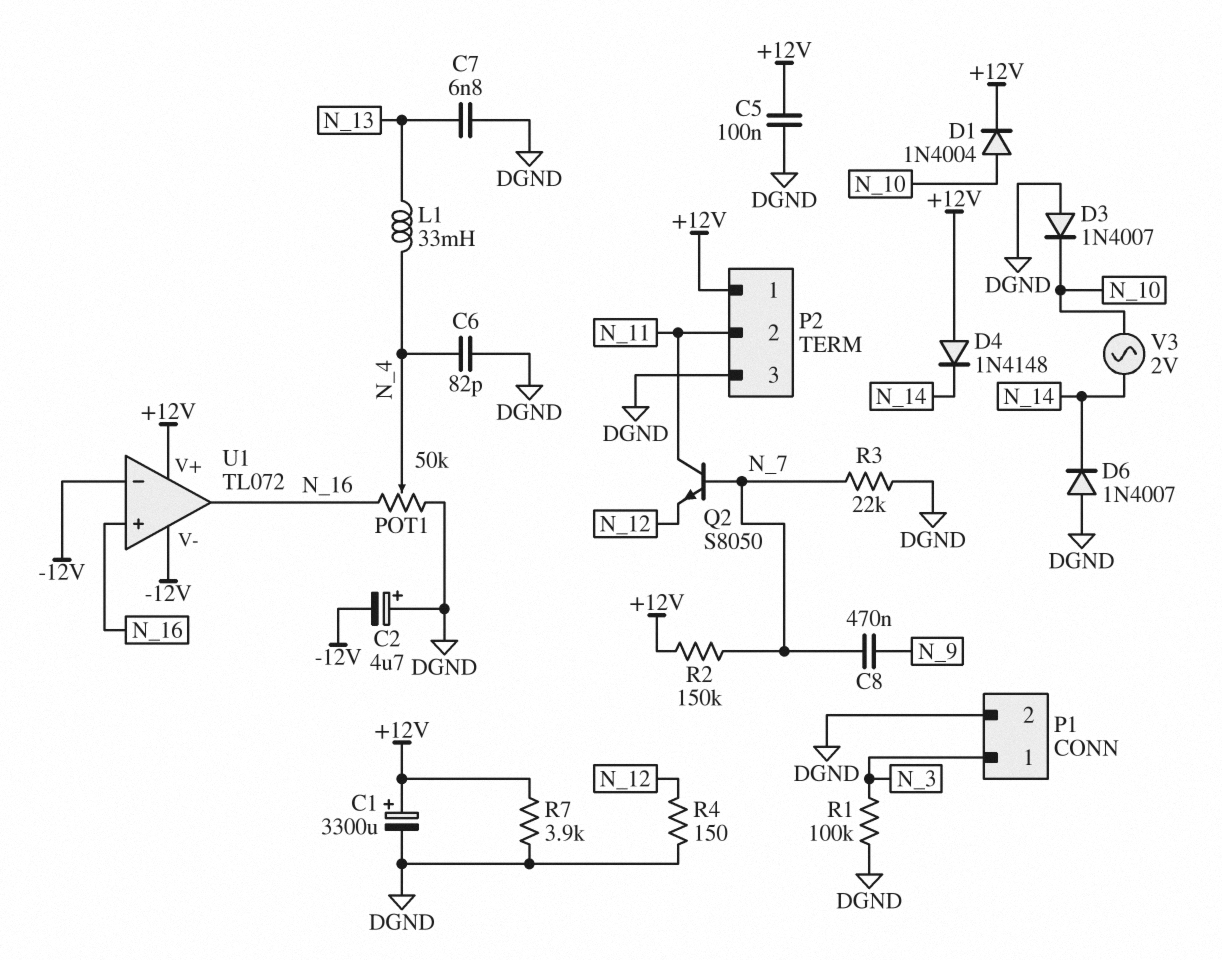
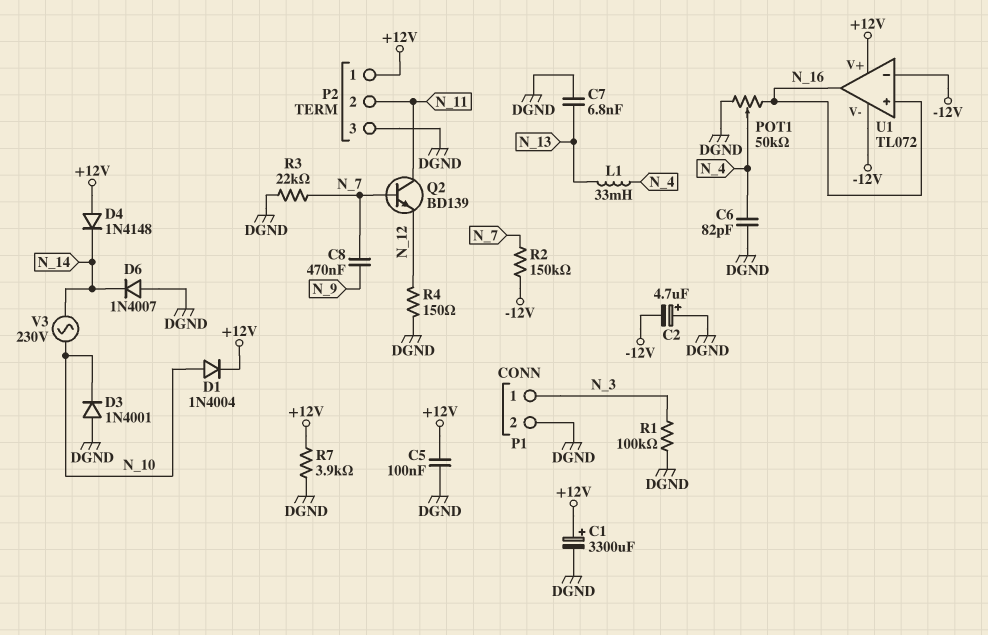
D3: diode 1N4007 (A DGND, K N_10) -> diode 1N4001 (A DGND, K N_10)
Q2: NPN S8050 (B N_7, C N_11, E N_12) -> NPN BD139 (B N_7, C N_11, E N_12)
R2: 150k (+12V, N_7) -> 150k (-12V, N_7)
V3: AC 2V (N_10, N_14) -> AC 230V (N_10, N_14)

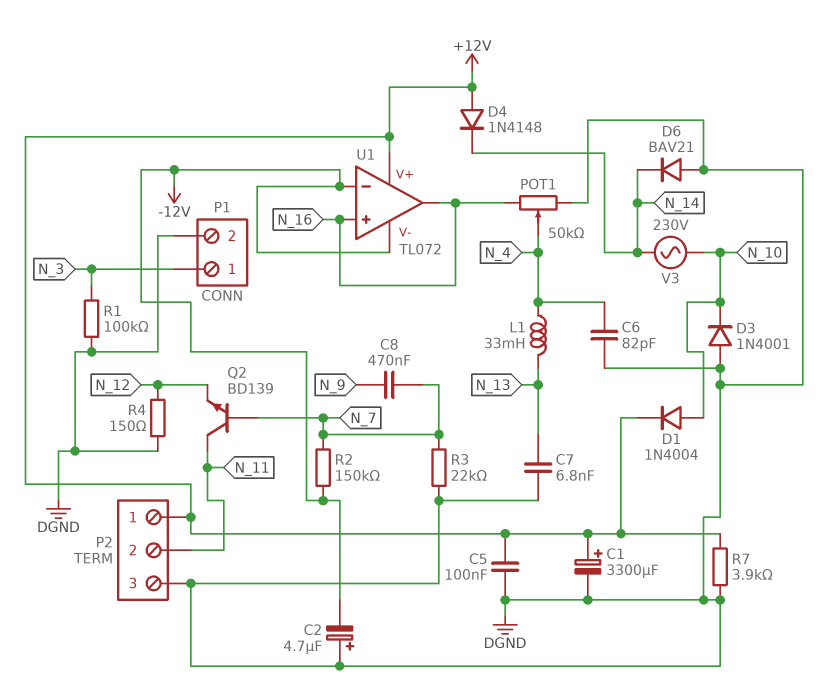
D6: diode 1N4007 (A DGND, K N_14) -> diode BAV21 (A DGND, K N_14)

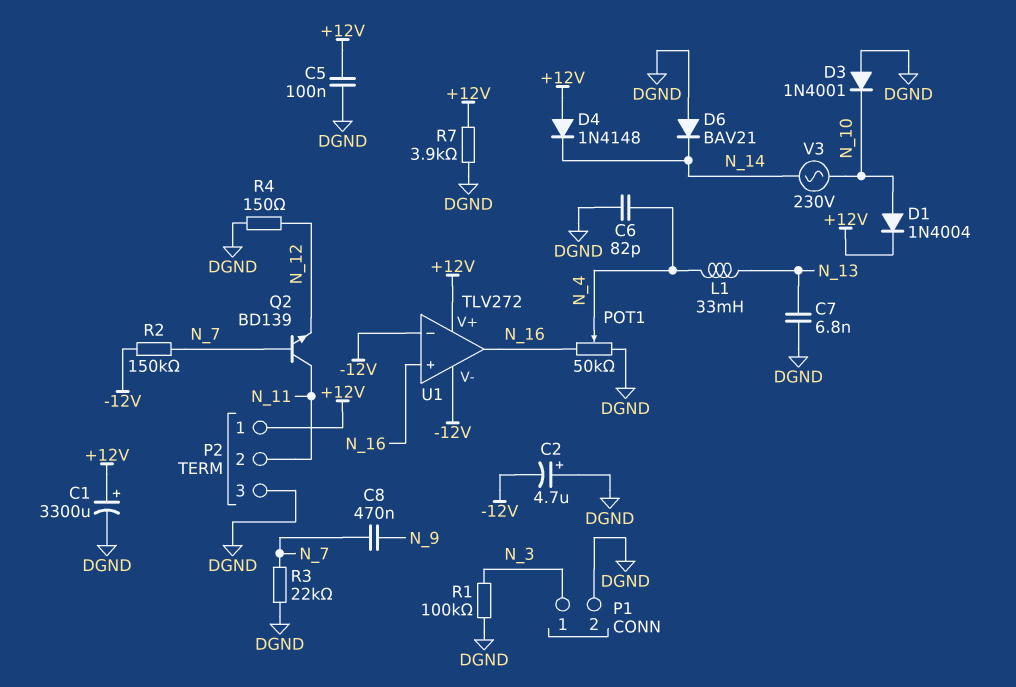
U1: TL072 -> TLV272

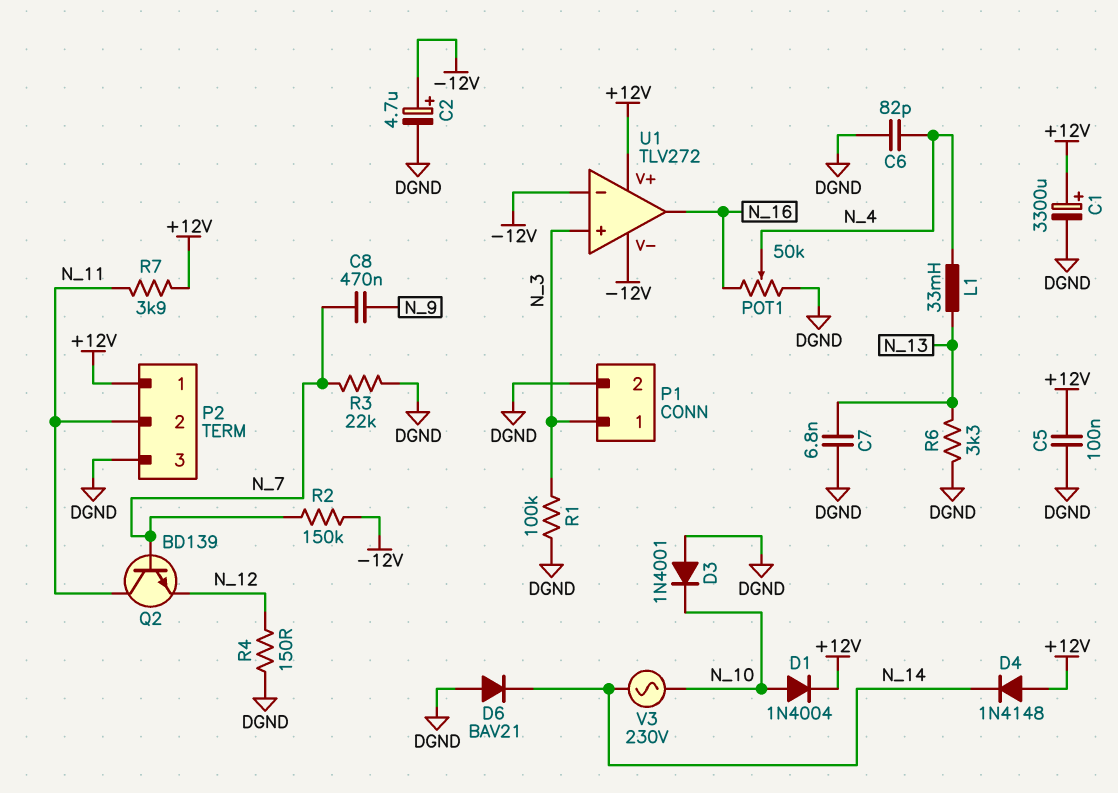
C2: 4.7uF (plus DGND, minus -12V) -> 4.7uF (plus -12V, minus DGND)
R6: none -> 3.3k (DGND, N_13)
R7: 3.9k (+12V, DGND) -> 3.9k (+12V, N_11)
U1 pin in+: N_16 -> N_3

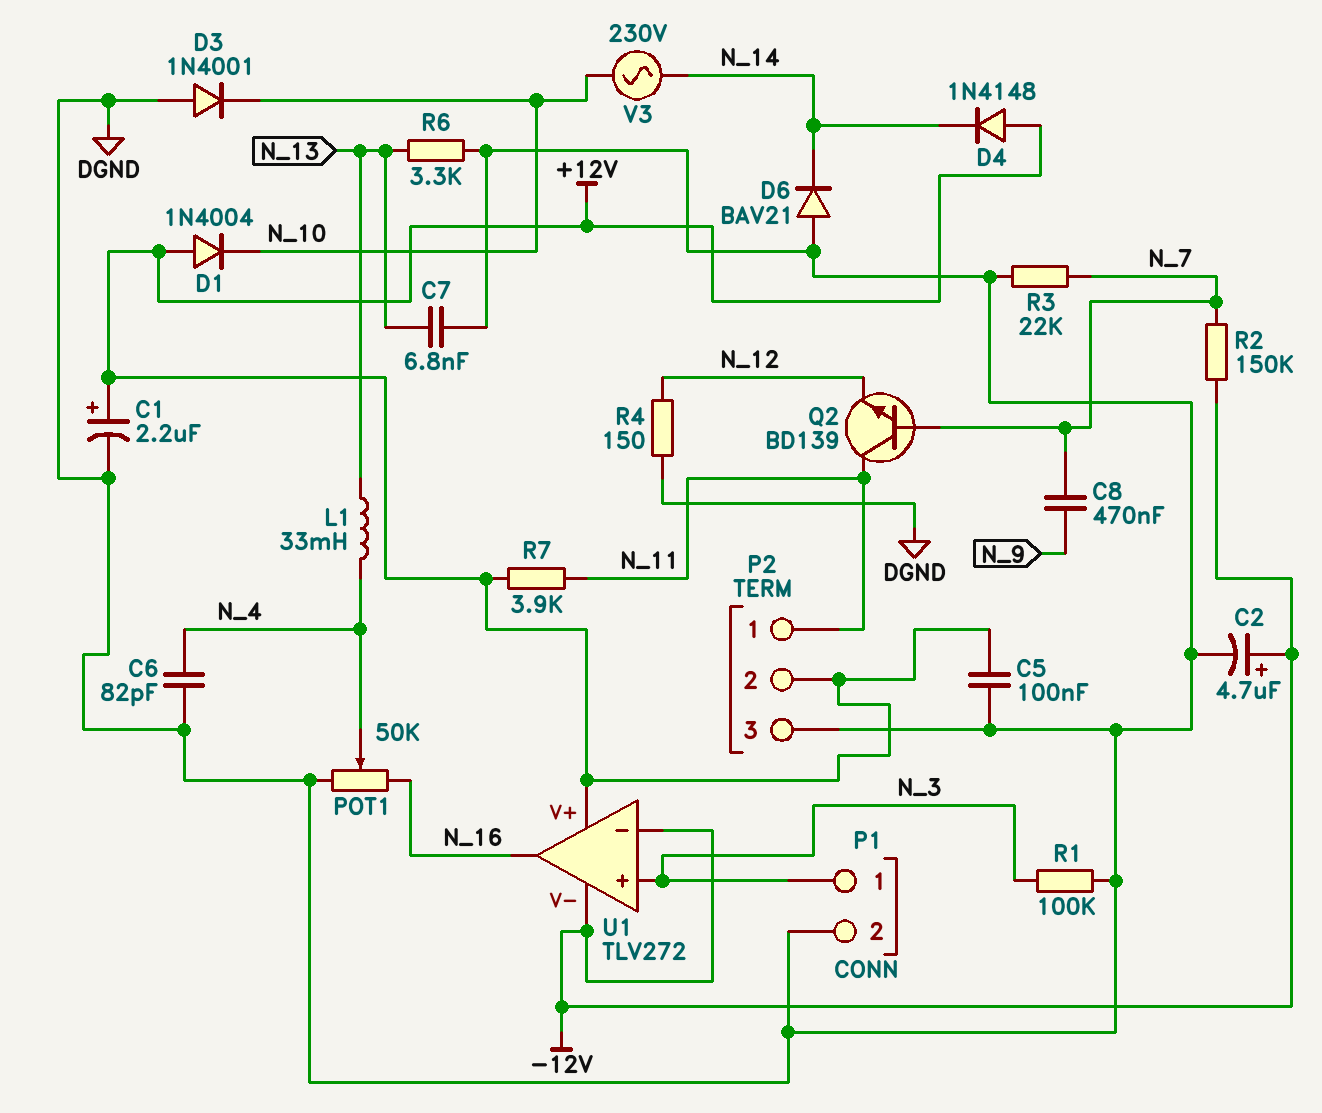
C1: 3300uF (plus +12V, minus DGND) -> 2.2uF (plus +12V, minus DGND)
D1: diode 1N4004 (A N_10, K +12V) -> diode 1N4004 (A +12V, K N_10)
P2 pin 1: +12V -> N_11
P2 pin 2: N_11 -> +12V

